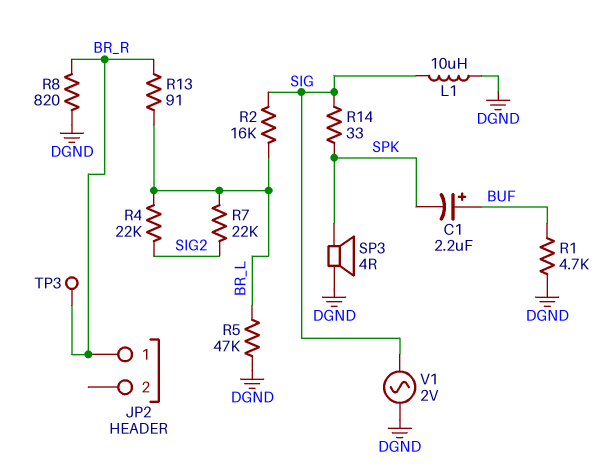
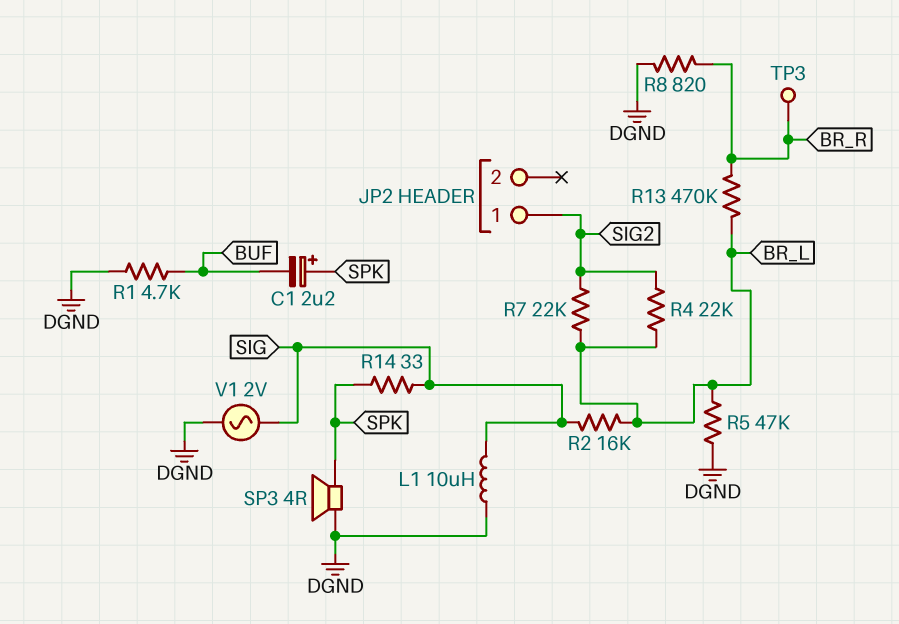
C1: 2.2uF (plus BUF, minus SPK) -> 2.2uF (plus SPK, minus BUF)
JP2 pin 1: BR_R -> SIG2
R13: 91 (BR_L, BR_R) -> 470k (BR_L, BR_R)

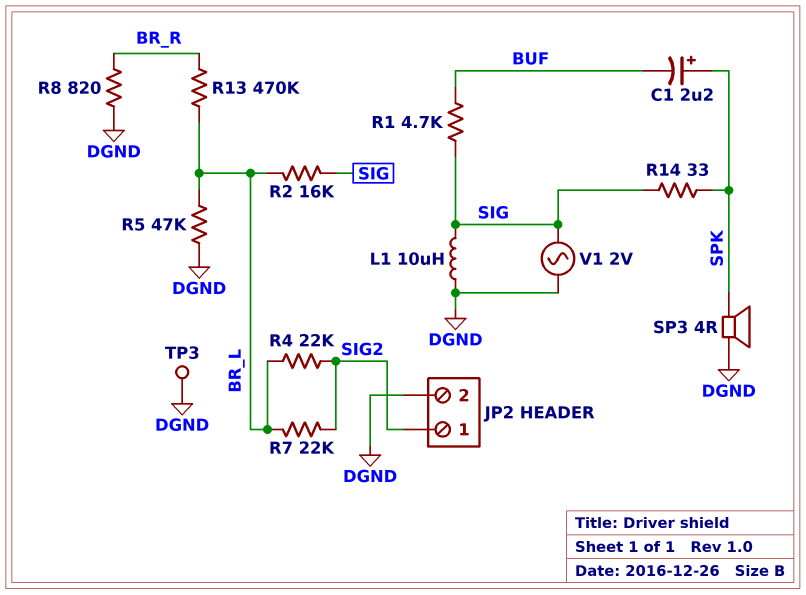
JP2 pin 2: none -> DGND
R1: 4.7k (BUF, DGND) -> 4.7k (BUF, SIG)
TP3: test point (BR_R) -> test point (DGND)

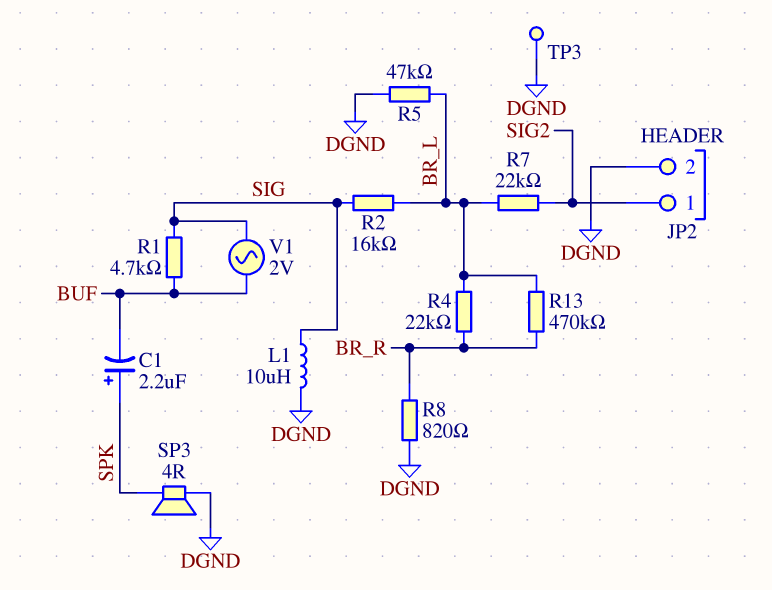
R4: 22k (BR_L, SIG2) -> 22k (BR_L, BR_R)
R14: 33 (SIG, SPK) -> none
V1: AC 2V (DGND, SIG) -> AC 2V (BUF, SIG)

